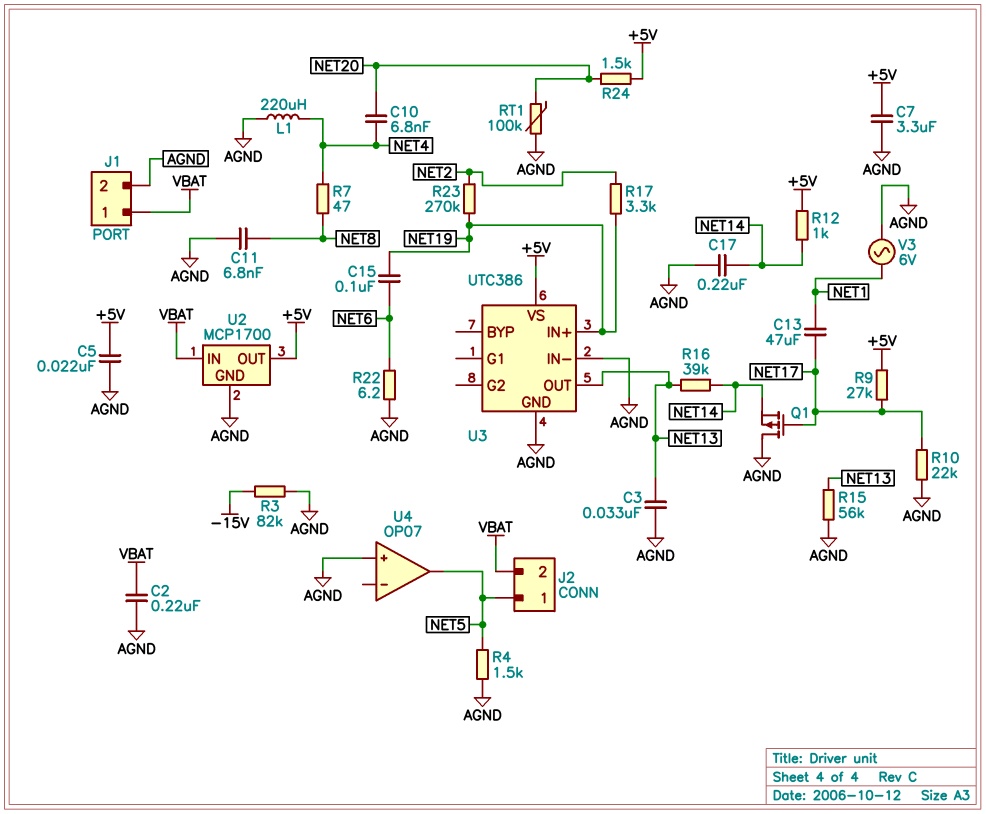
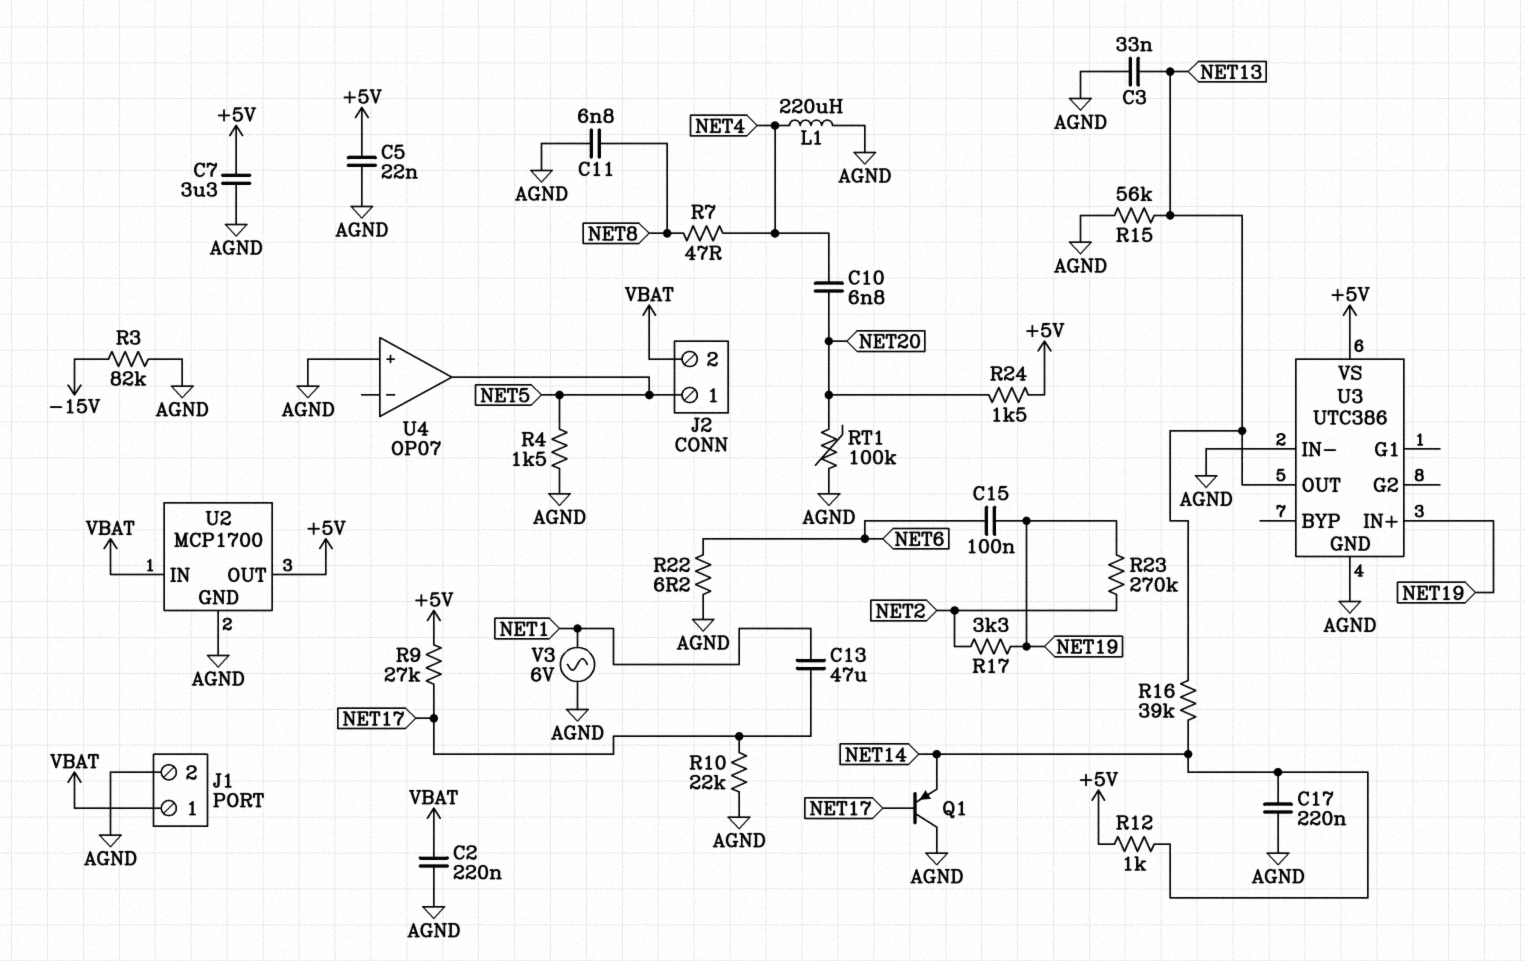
Q1: PMOS (G NET17, D AGND, S NET14) -> PNP (B NET17, C AGND, E NET14)

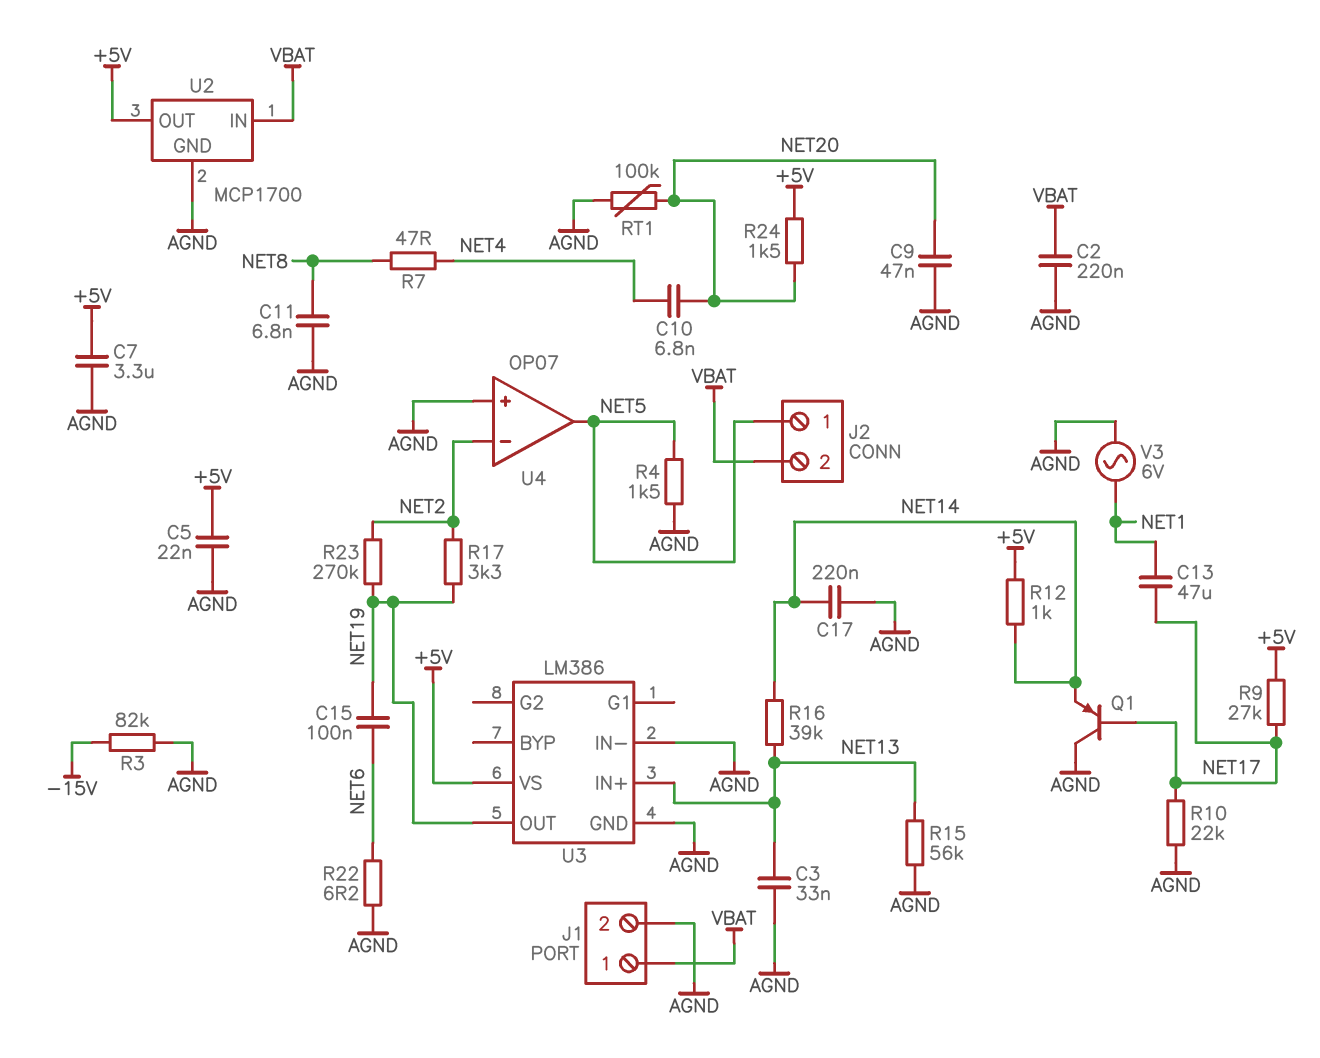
C9: none -> 47nF (AGND, NET20)
L1: 220uH (AGND, NET4) -> none
U3: UTC386 -> LM386
U3 pin IN+: NET19 -> NET13
U3 pin OUT: NET13 -> NET19
U4 pin in-: none -> NET2

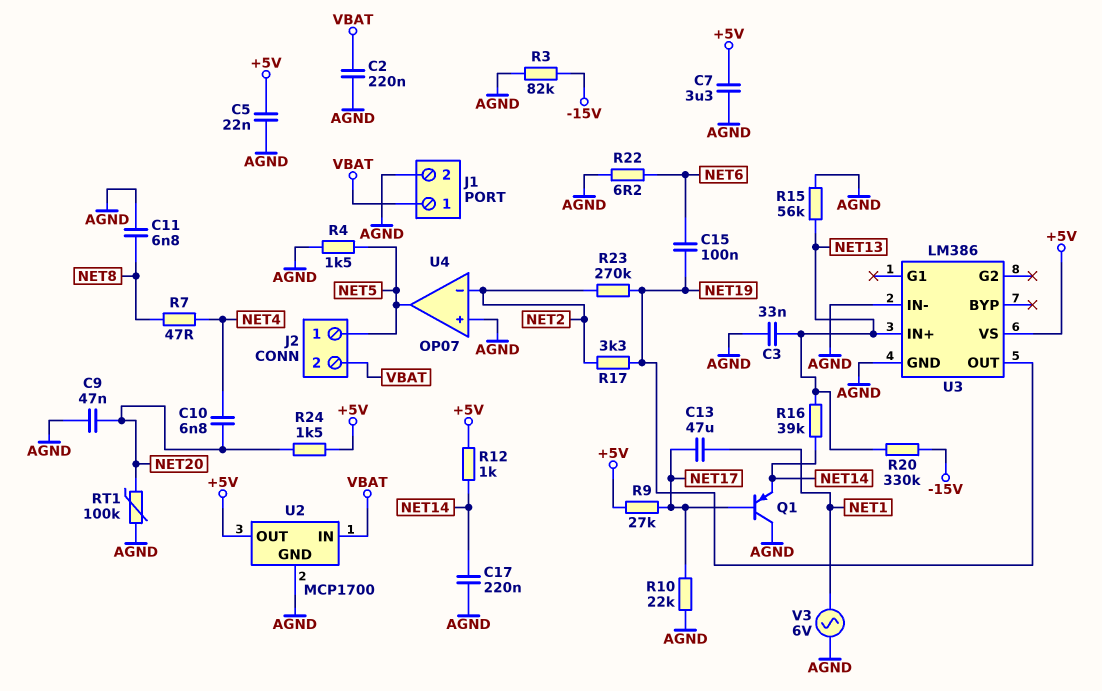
R20: none -> 330k (-15V, NET13)

